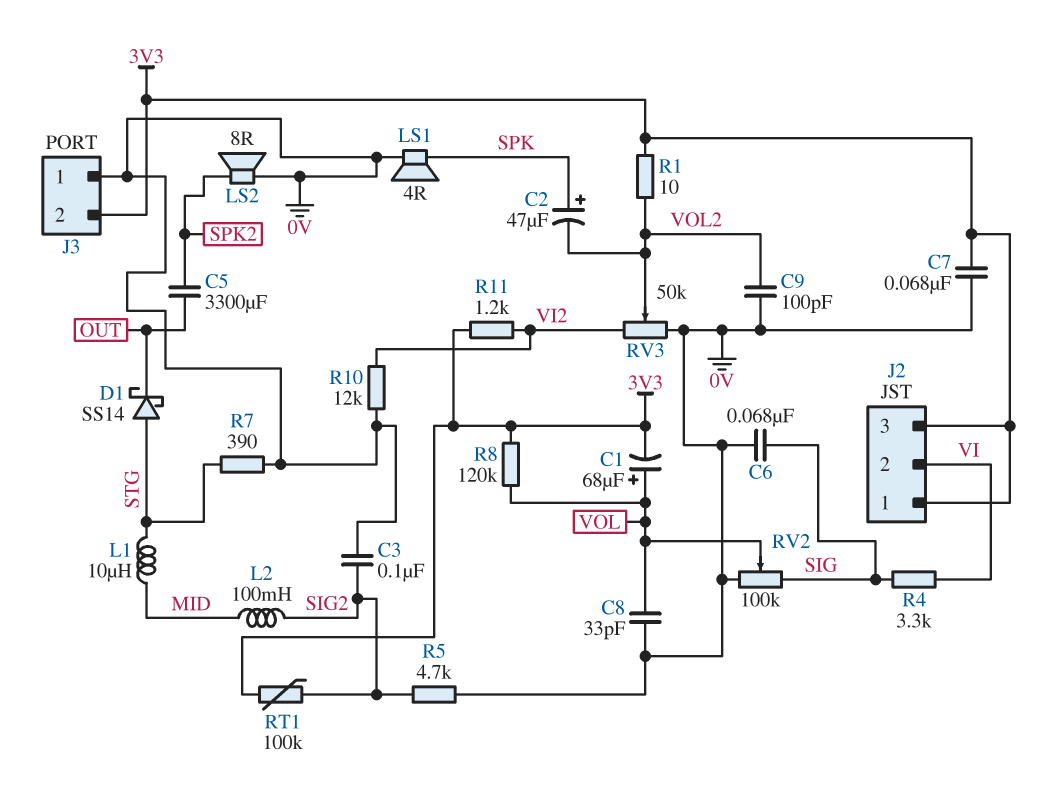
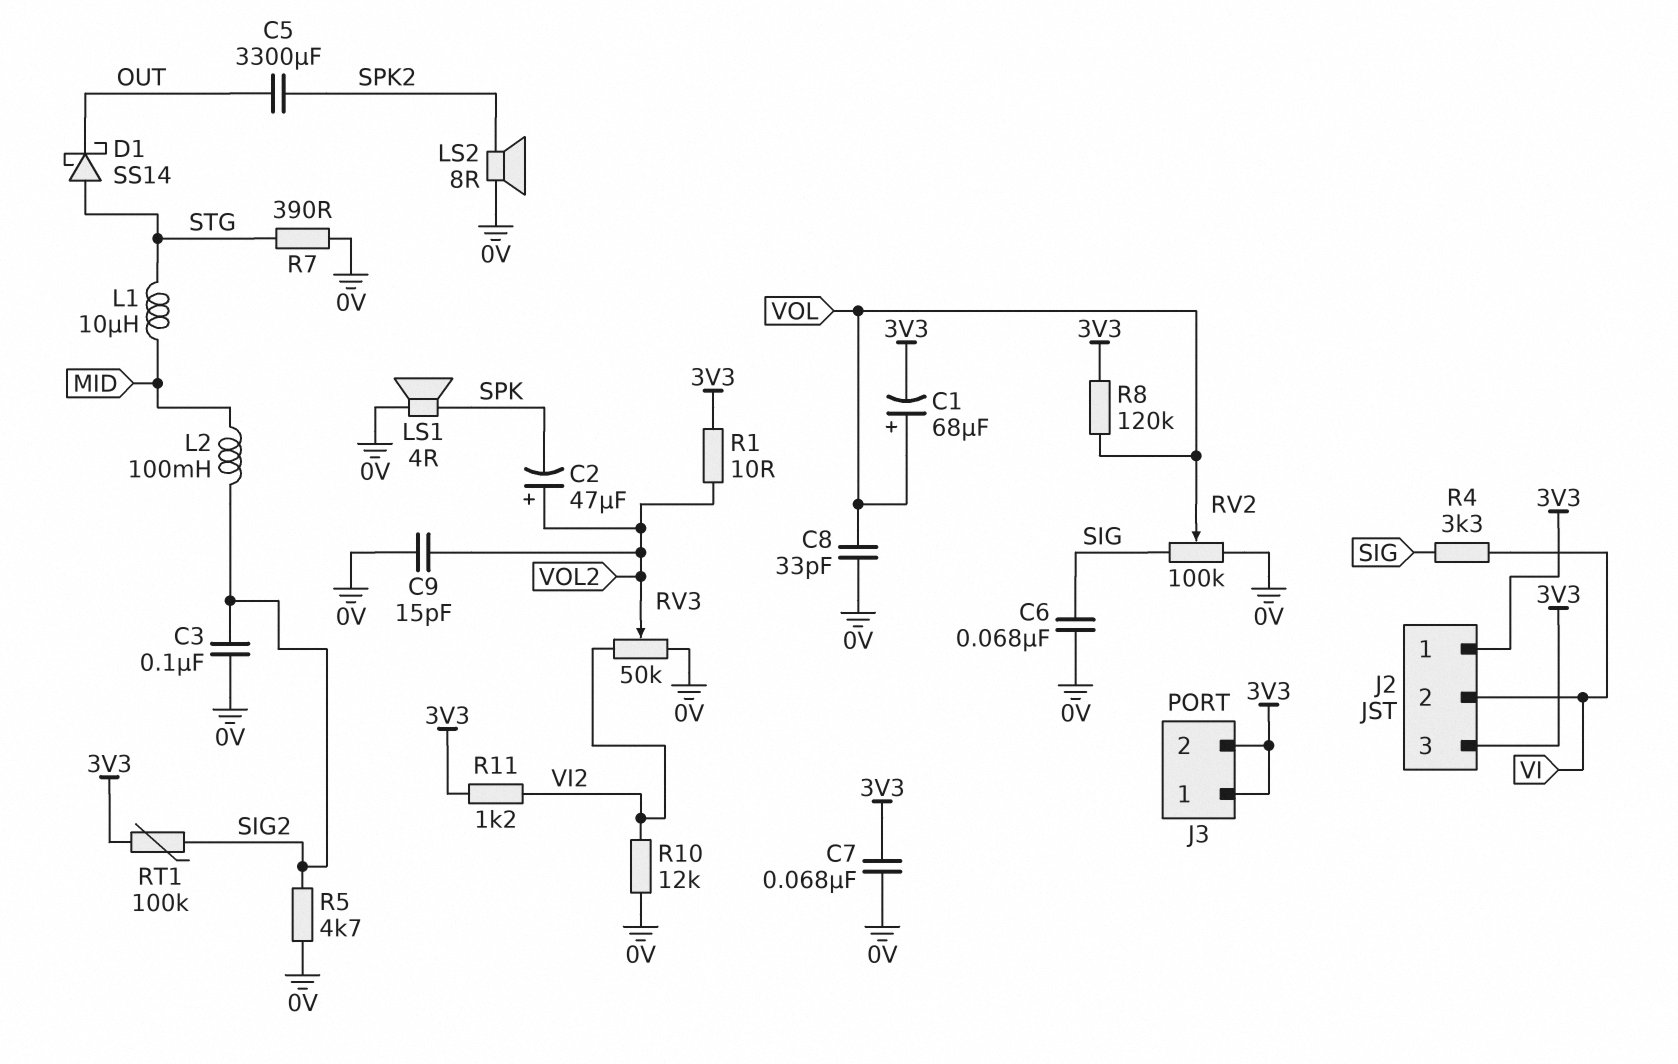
C2: 47uF (plus SPK, minus VOL2) -> 47uF (plus VOL2, minus SPK)
C9: 100pF (0V, VOL2) -> 15pF (0V, VOL2)
J3 pin 1: 0V -> 3V3

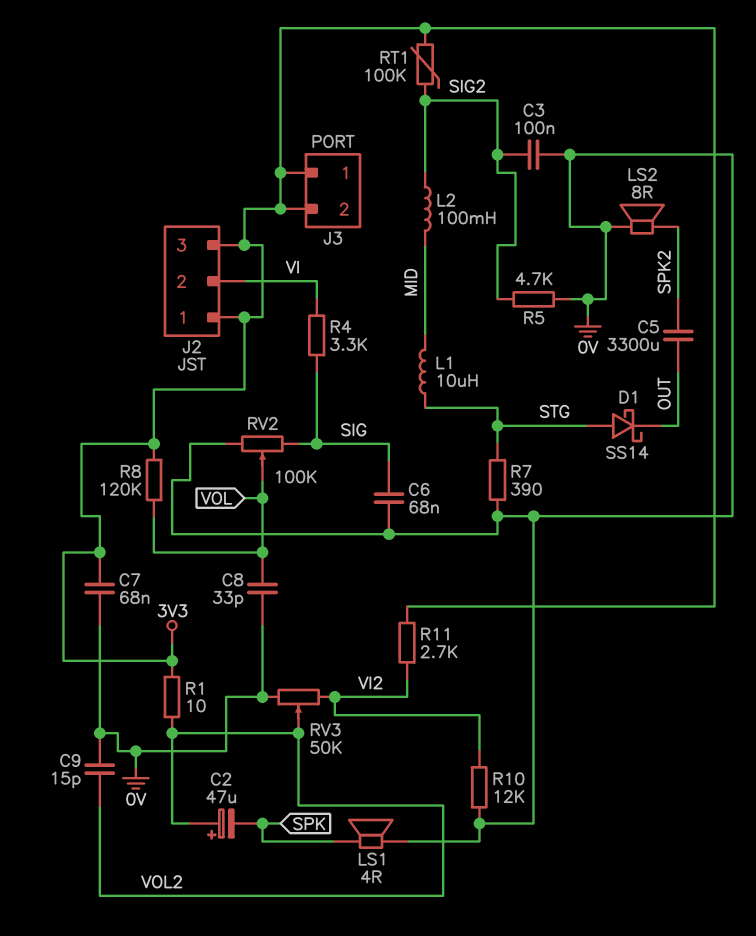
C1: 68uF (plus VOL, minus 3V3) -> none
R11: 1.2k (3V3, VI2) -> 2.7k (3V3, VI2)

